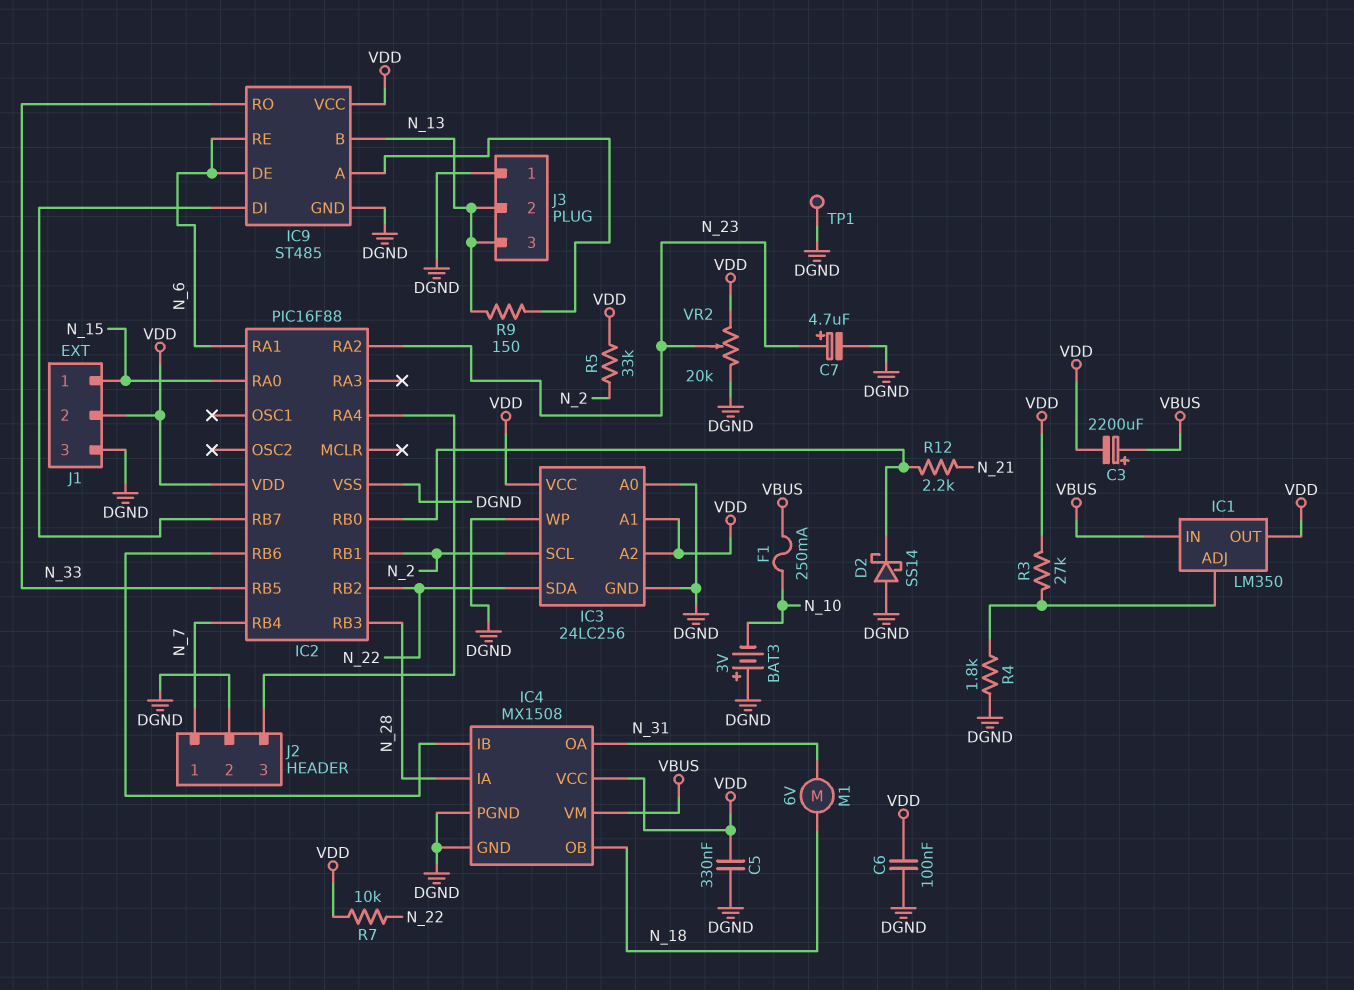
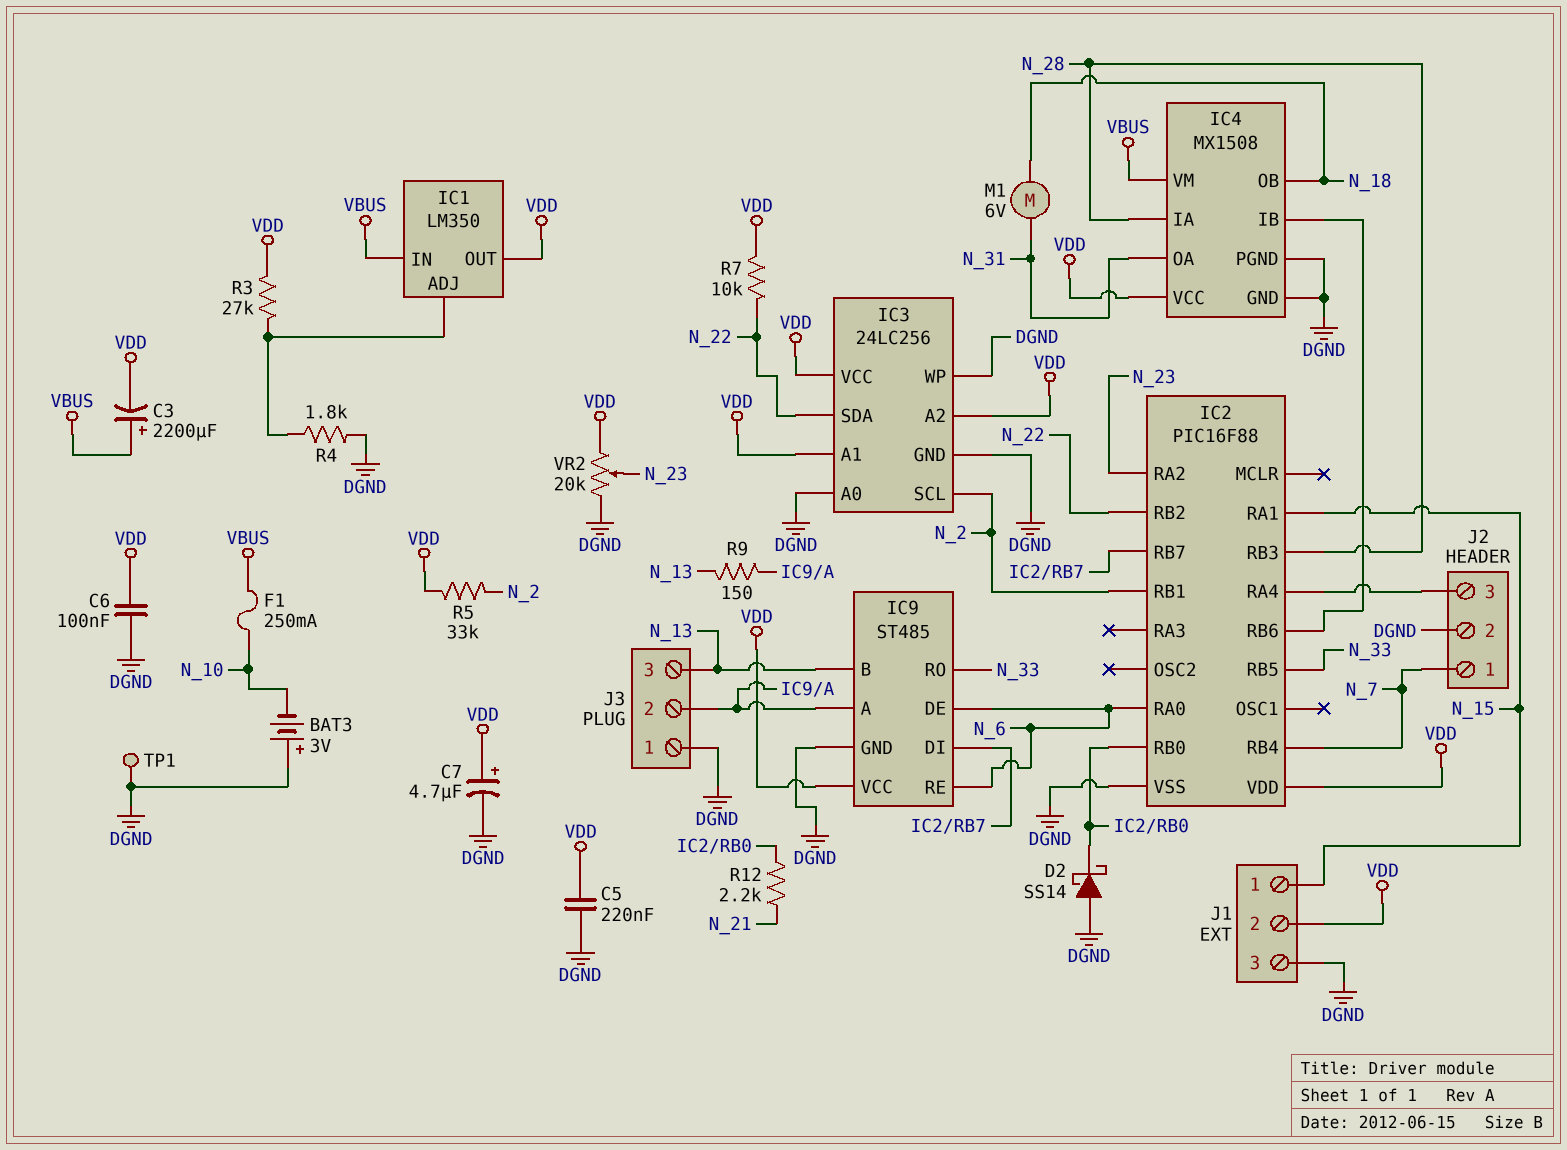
C5: 330nF (DGND, VDD) -> 220nF (DGND, VDD)
C7: 4.7uF (plus N_23, minus DGND) -> 4.7uF (plus VDD, minus DGND)
IC2 pin RA0: N_15 -> N_6
IC2 pin RA1: N_6 -> N_15
J3 pin 2: N_13 -> IC9/A

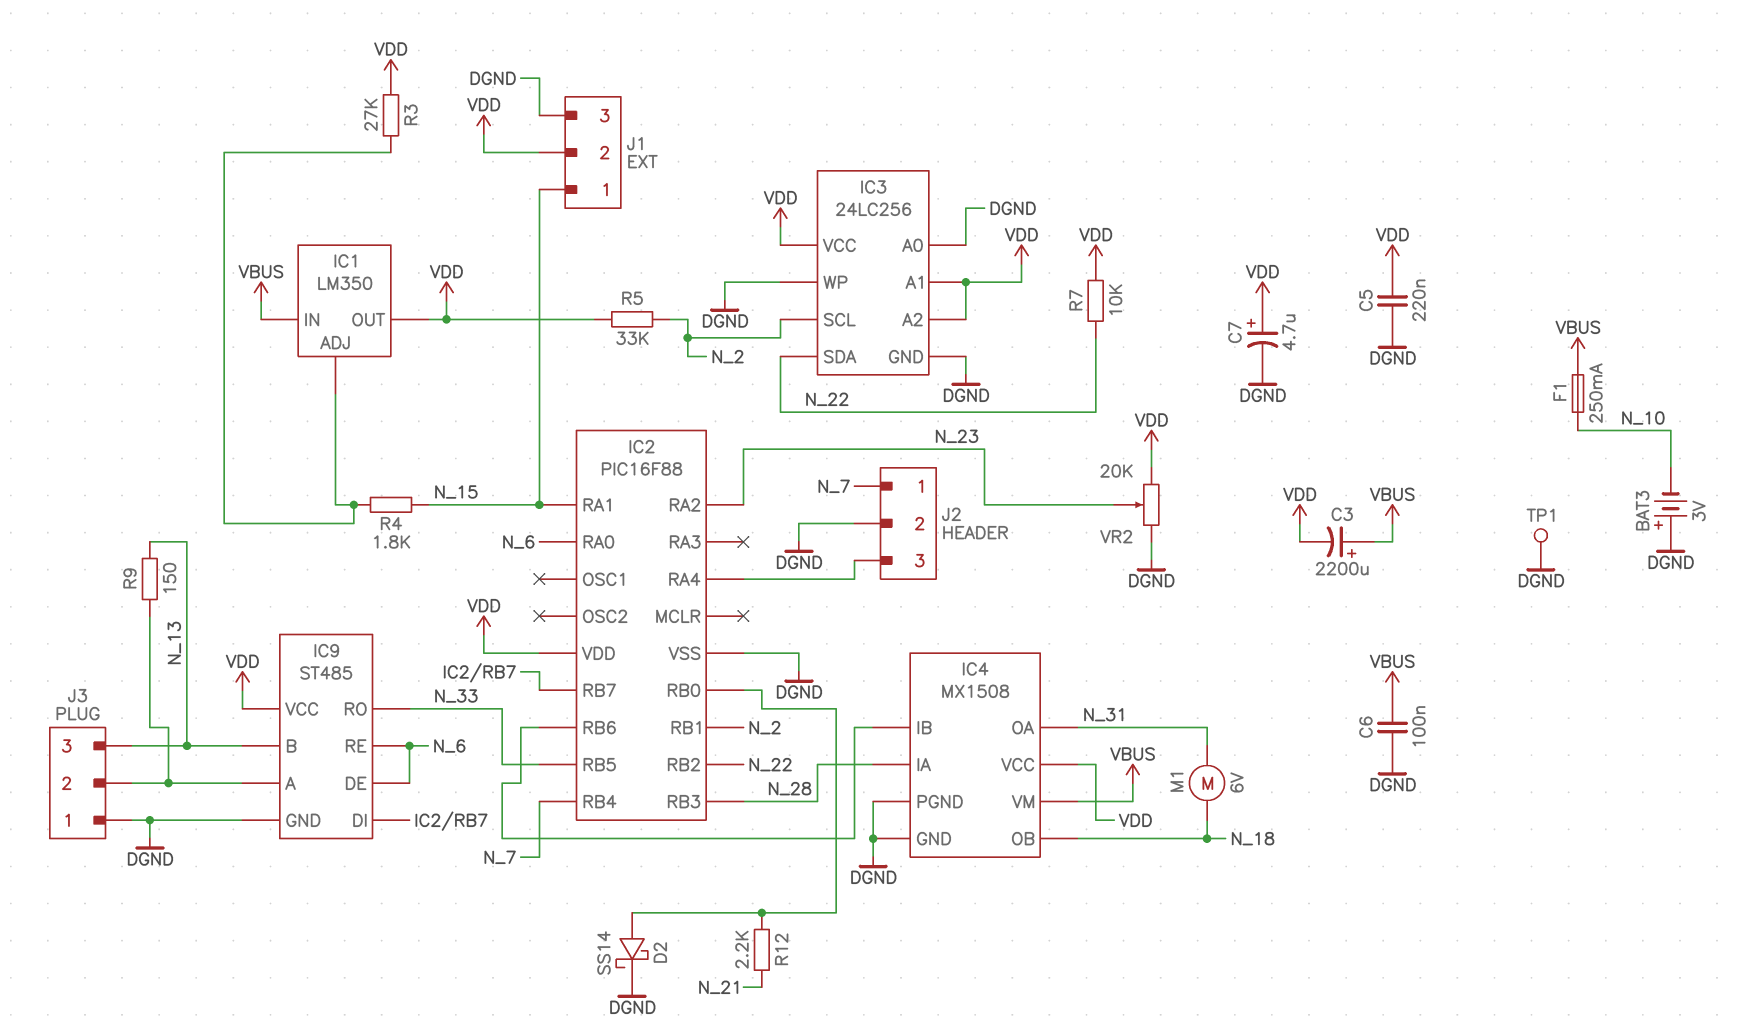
C6: 100nF (DGND, VDD) -> 100nF (DGND, VBUS)
D2: schottky SS14 (A DGND, K IC2/RB0) -> schottky SS14 (A IC2/RB0, K DGND)
R4: 1.8k (DGND, IC1/ADJ) -> 1.8k (IC1/ADJ, N_15)

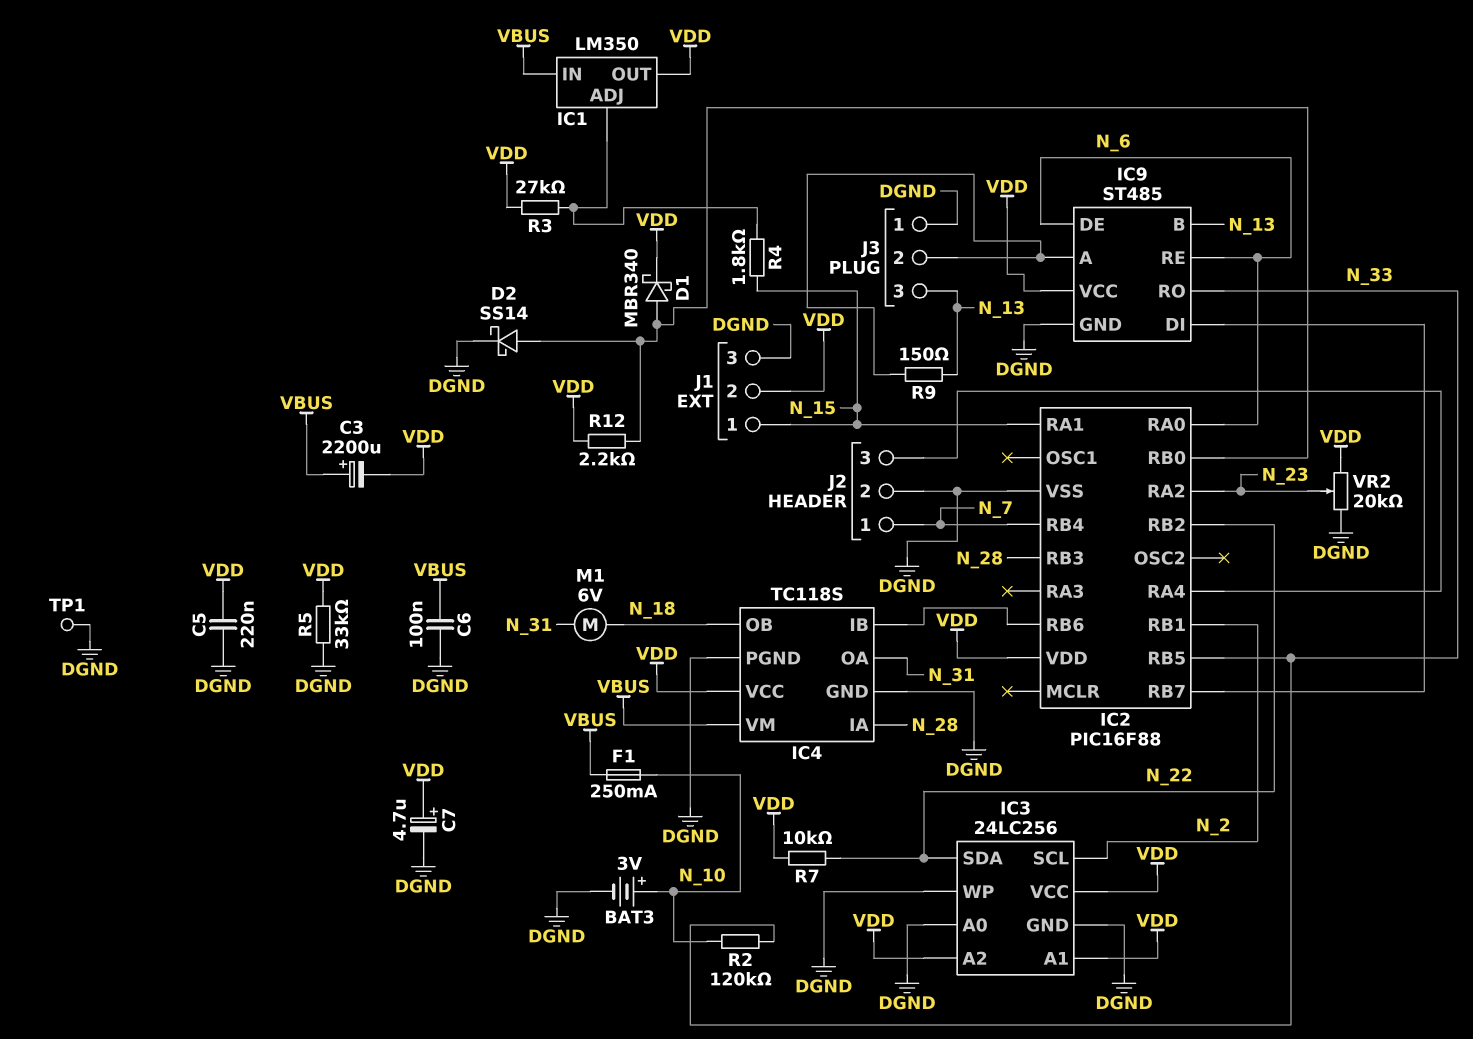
BAT3: 3V (plus DGND, minus N_10) -> 3V (plus N_10, minus DGND)
D1: none -> schottky MBR340 (A IC2/RB0, K VDD)
IC4: MX1508 -> TC118S
R2: none -> 120k (N_10, N_33)
R5: 33k (N_2, VDD) -> 33k (DGND, VDD)
R12: 2.2k (IC2/RB0, N_21) -> 2.2k (IC2/RB0, VDD)

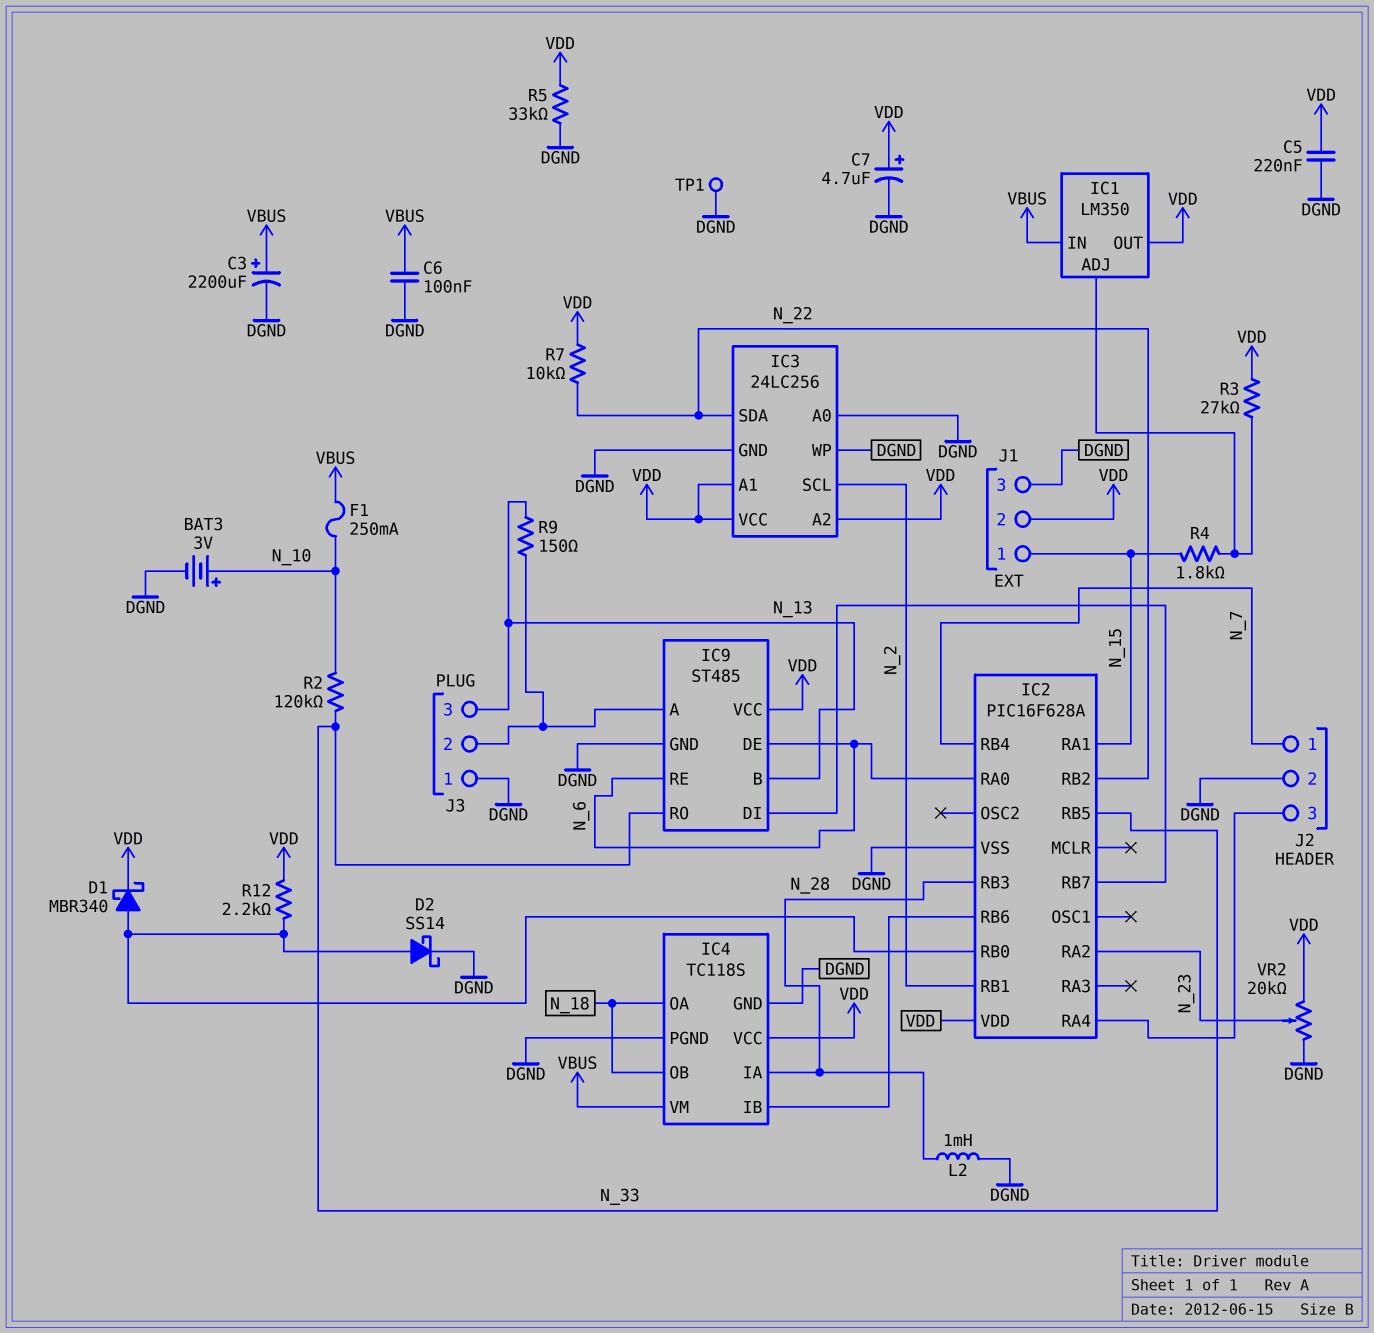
C3: 2200uF (plus VBUS, minus VDD) -> 2200uF (plus VBUS, minus DGND)
IC2: PIC16F88 -> PIC16F628A
IC4 pin OA: N_31 -> N_18
L2: none -> 1mH (DGND, N_28)
M1: motor 6V (N_18, N_31) -> none

